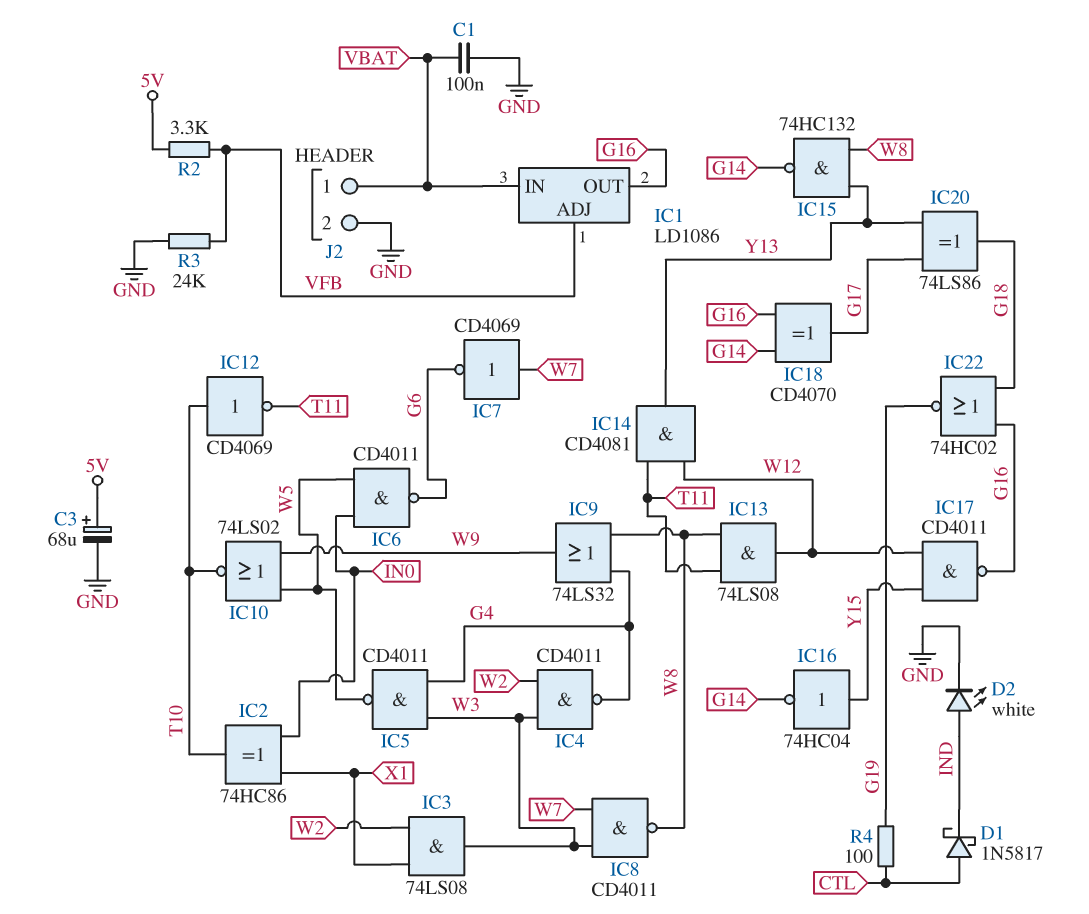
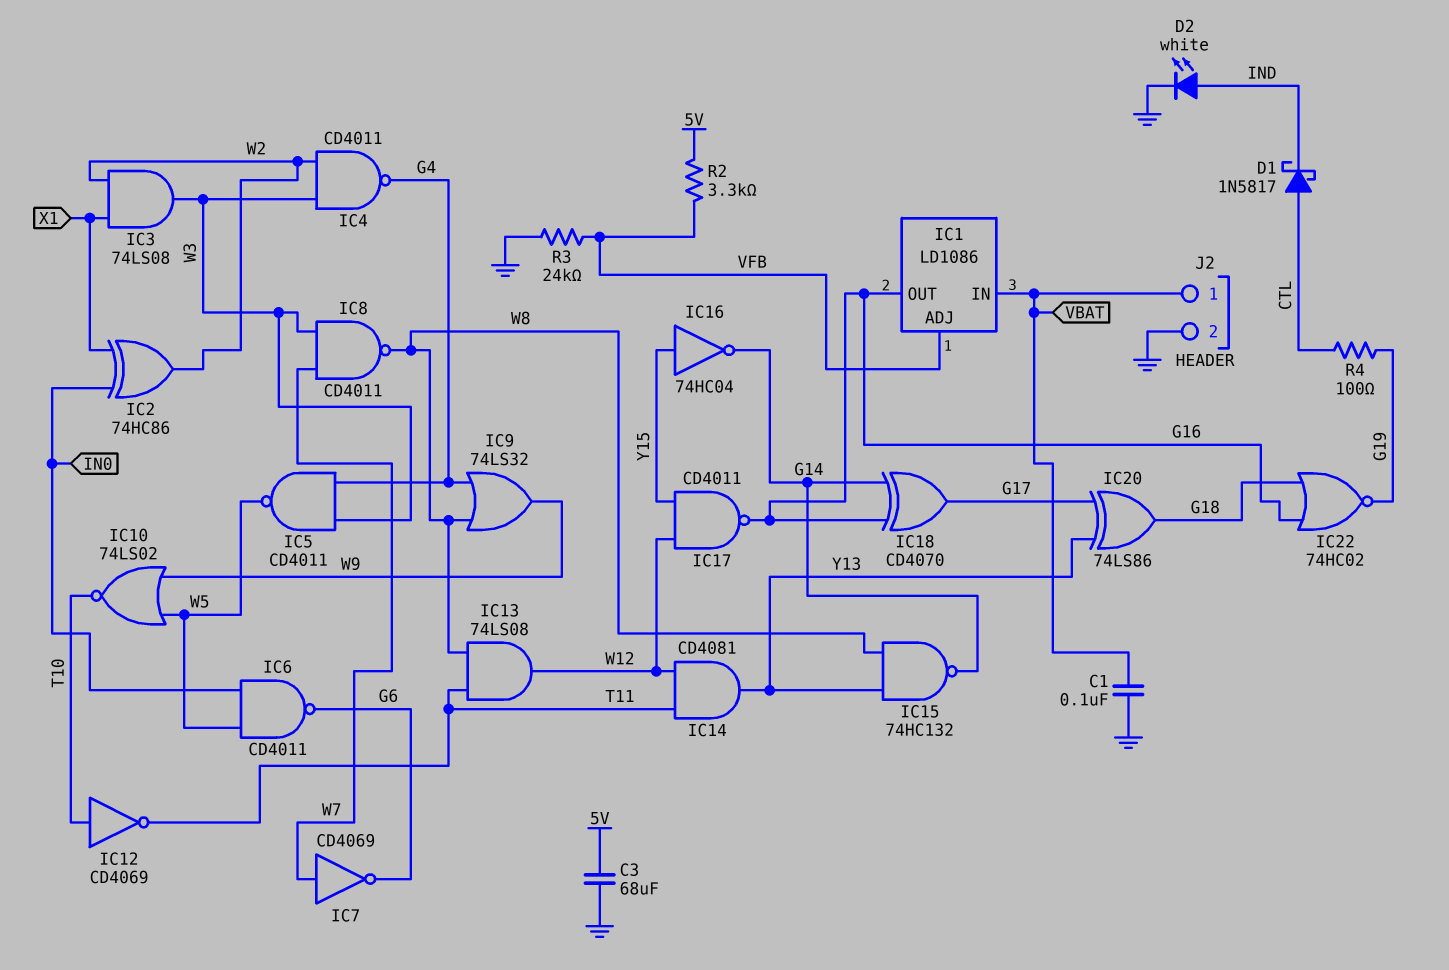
C3: 68uF (plus 5V, minus GND) -> 68uF (5V, GND)
IC2: XOR 74HC86 (in IN0, in X1, out T10) -> XOR 74HC86 (in IN0, in X1, out W2)

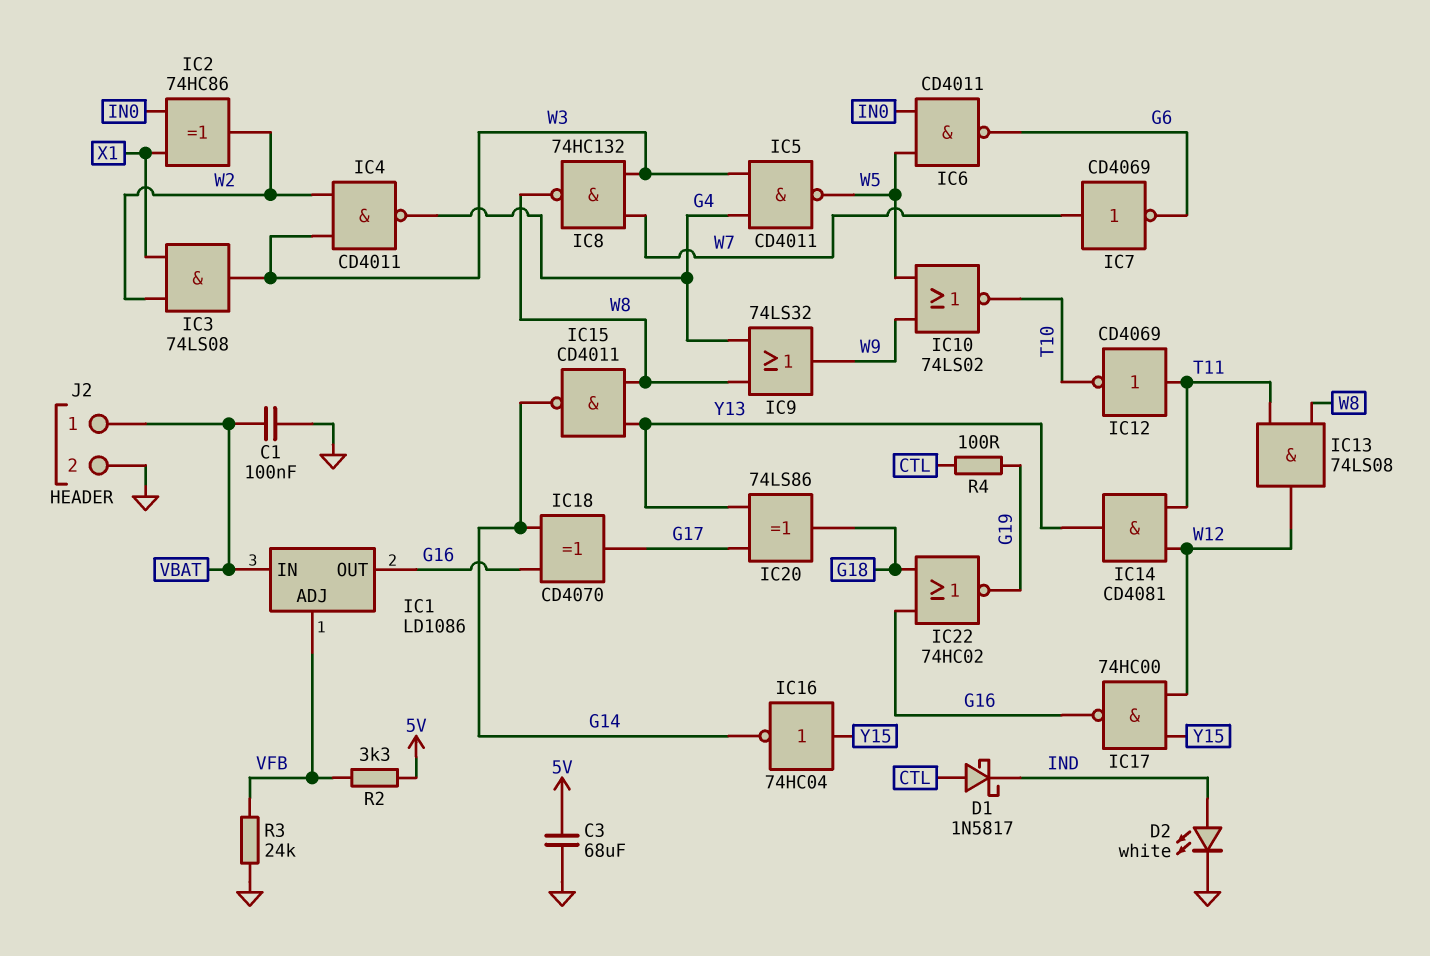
IC8: NAND CD4011 (in W3, in W7, out W8) -> NAND 74HC132 (in W3, in W7, out W8)
IC12: NOT CD4069 (in T10, out T11) -> NOT CD4069 (in T11, out T10)
IC15: NAND 74HC132 (in W8, in Y13, out G14) -> NAND CD4011 (in W8, in Y13, out G14)
IC17: NAND CD4011 (in W12, in Y15, out G16) -> NAND 74HC00 (in W12, in Y15, out G16)

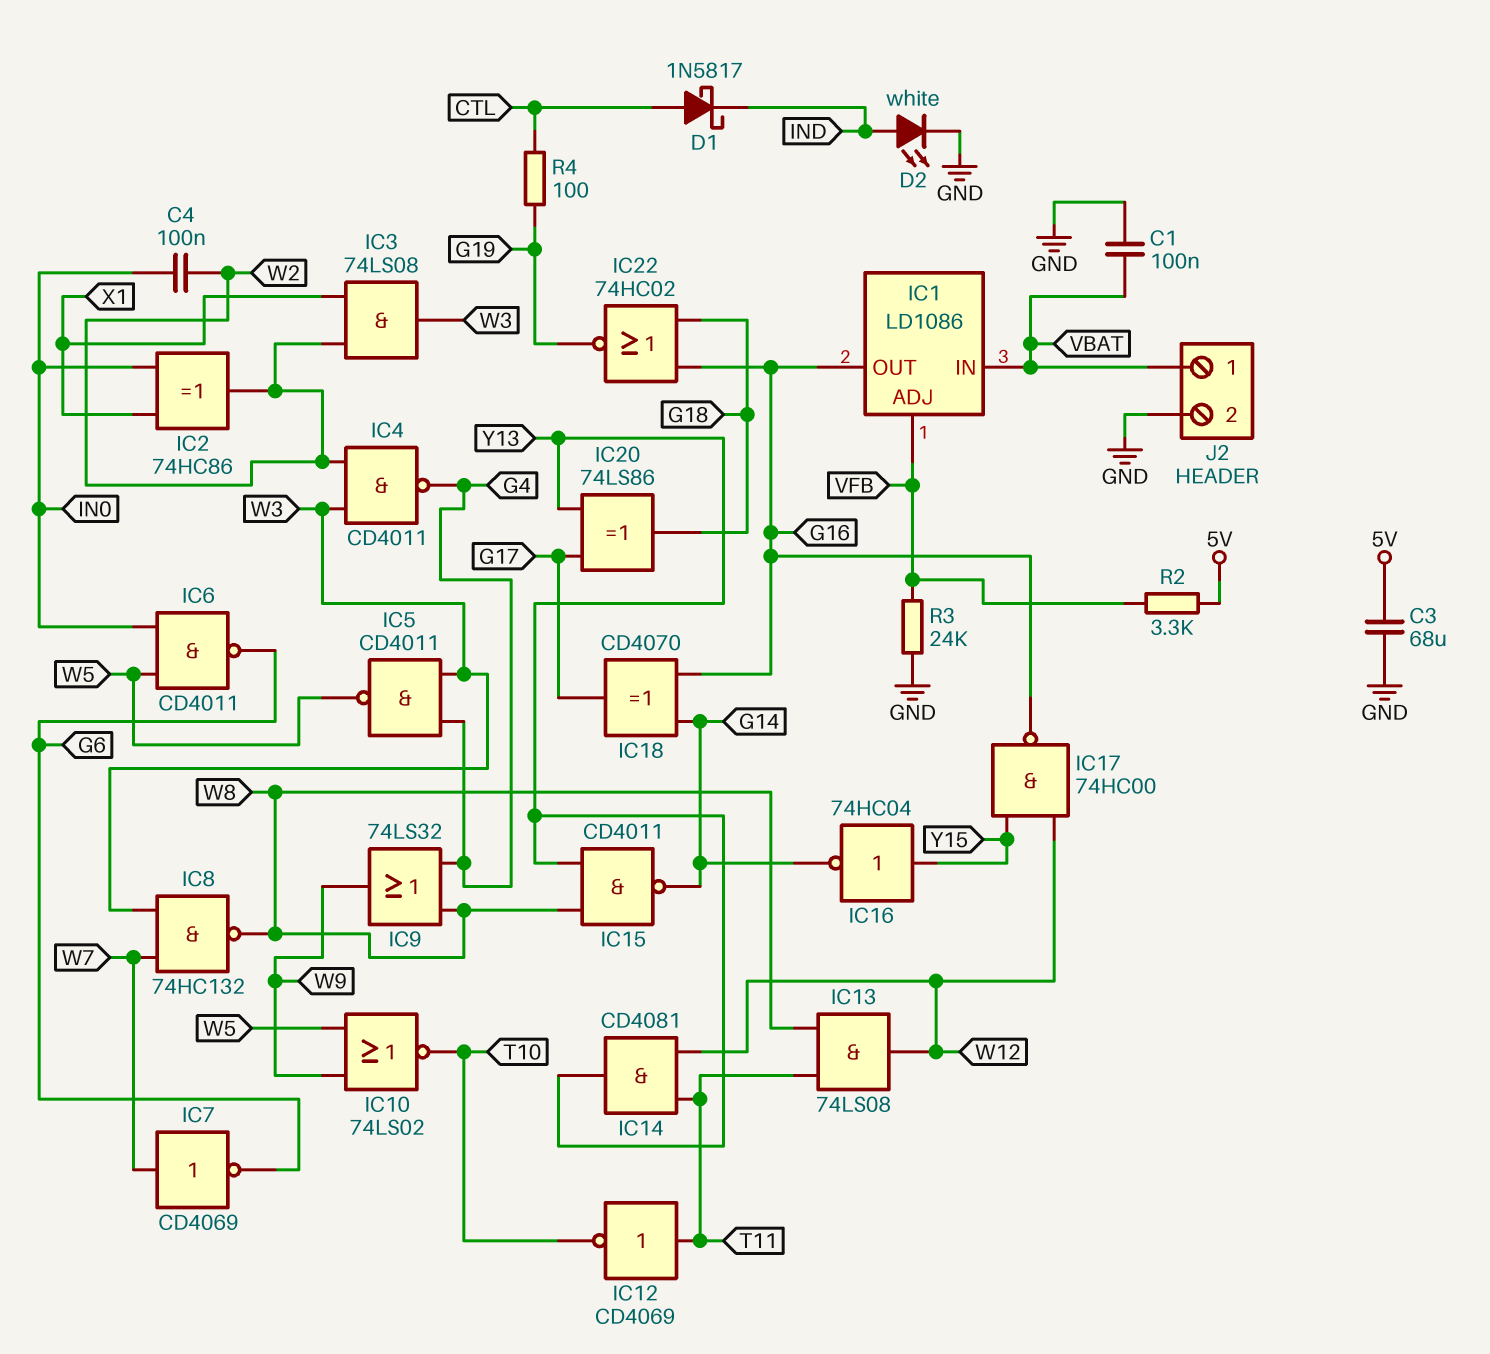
C4: none -> 100nF (IN0, W2)

